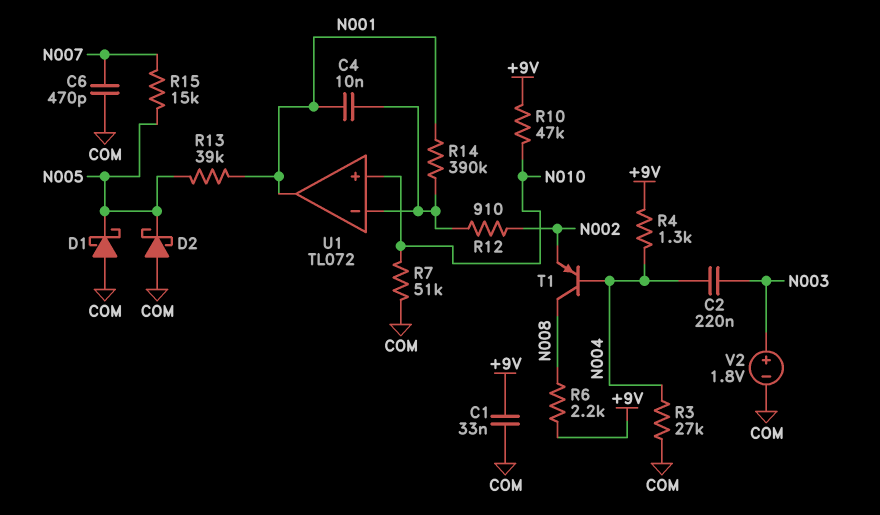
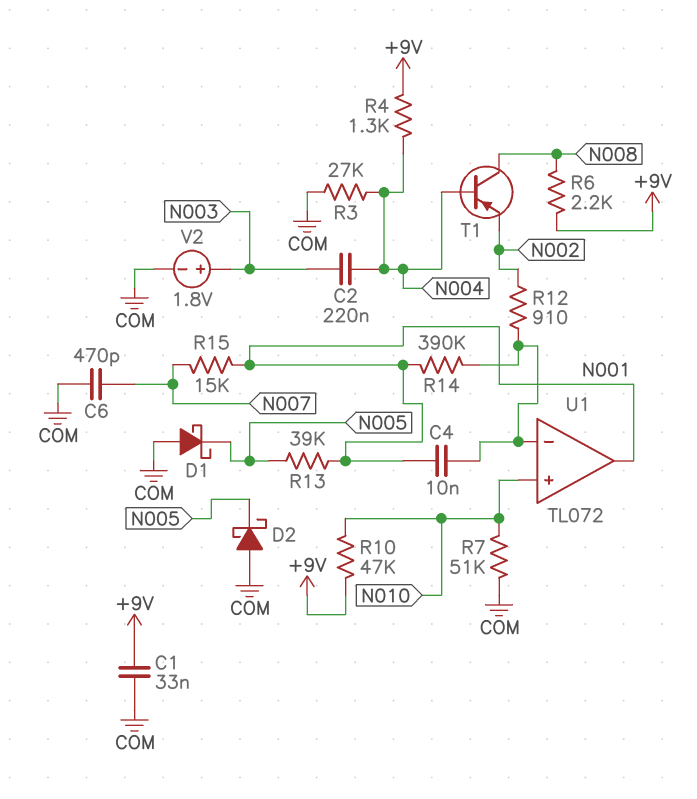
R15: 15k (N005, N007) -> 15k (N001, N007)

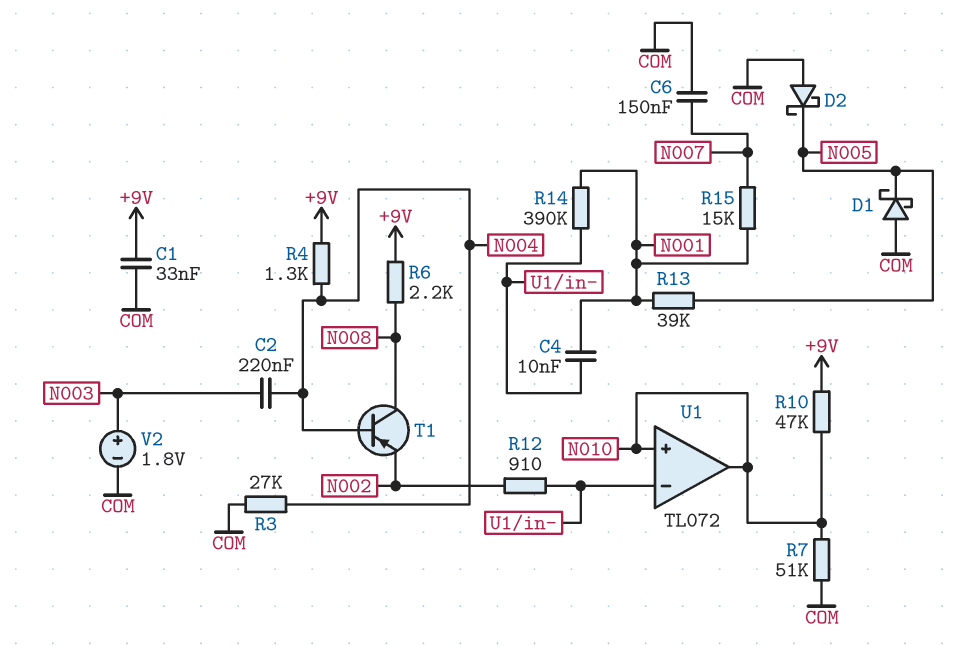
C6: 470pF (COM, N007) -> 150nF (COM, N007)
U1 pin out: N001 -> N010

